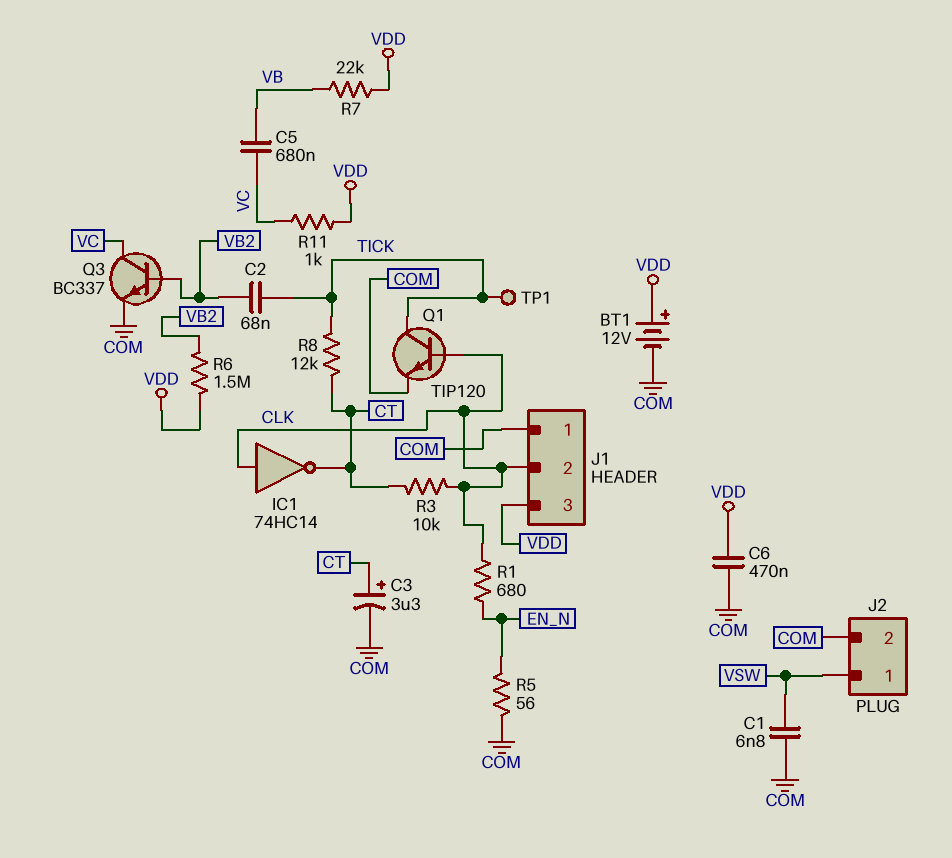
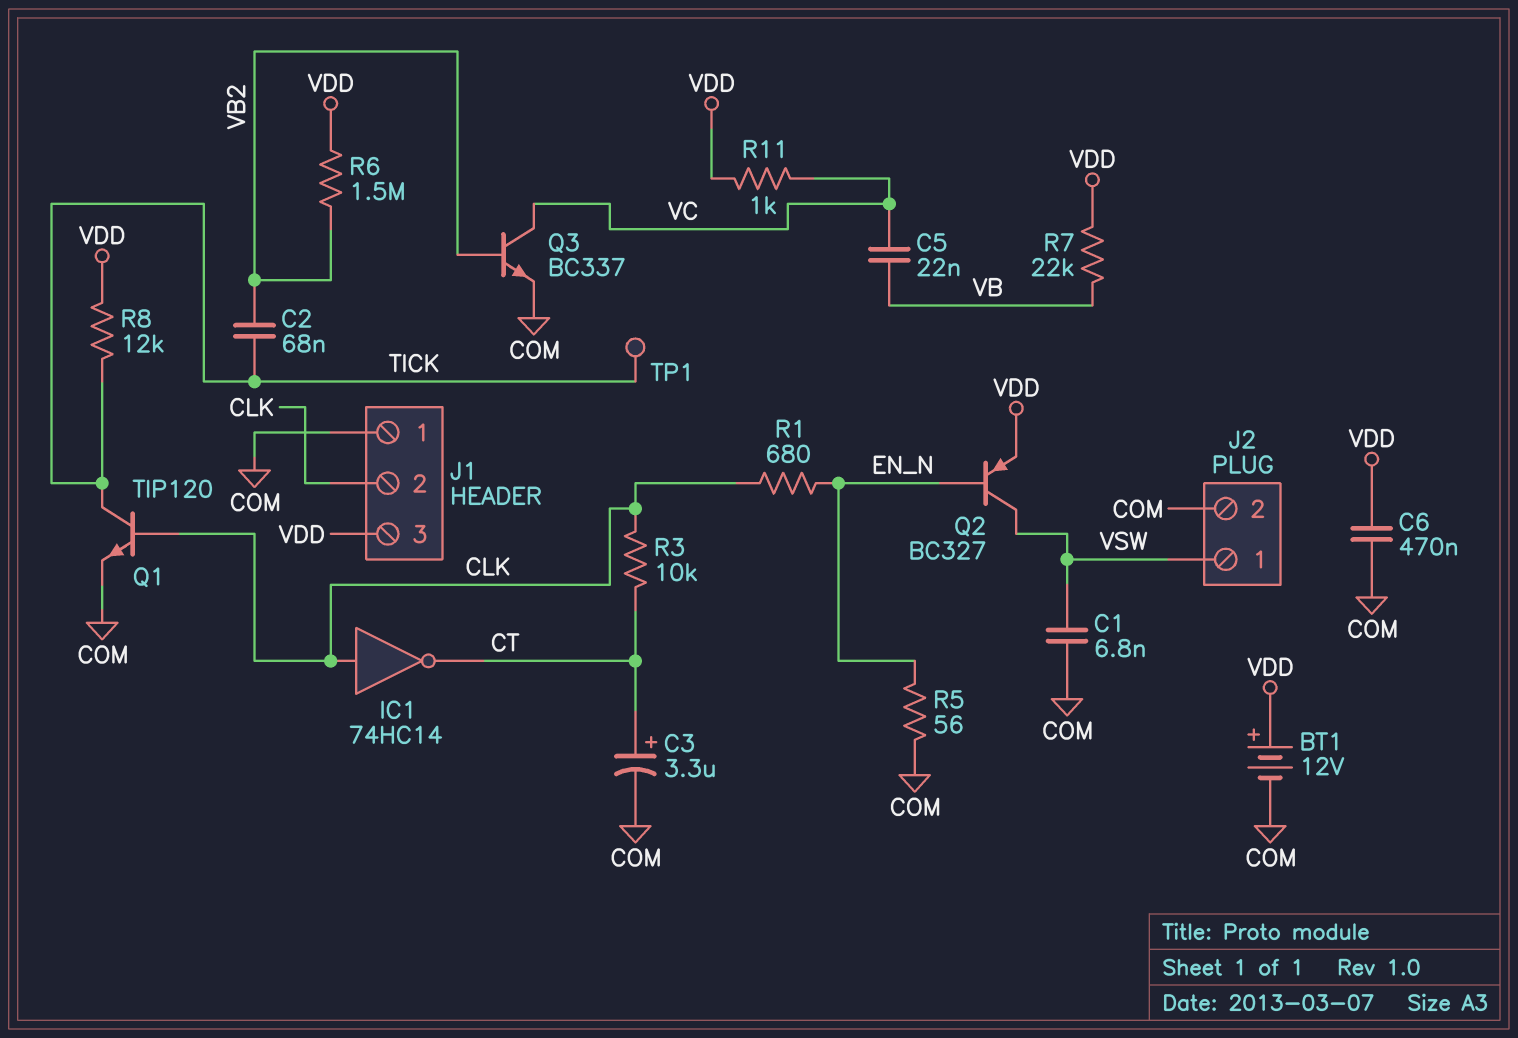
C5: 680nF (VB, VC) -> 22nF (VB, VC)
Q2: none -> PNP BC327 (B EN_N, C VSW, E VDD)
R8: 12k (CT, TICK) -> 12k (TICK, VDD)

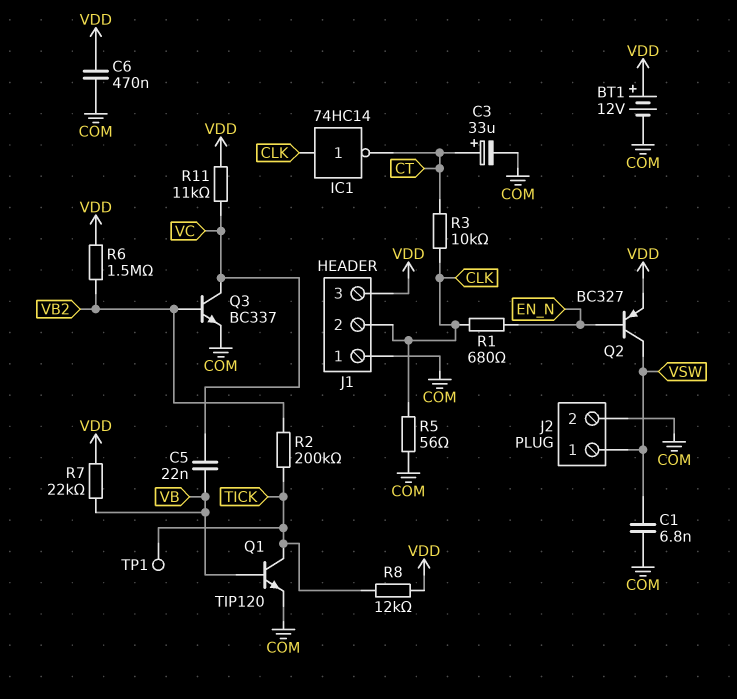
C2: 68nF (TICK, VB2) -> none
C3: 3.3uF (plus CT, minus COM) -> 33uF (plus CT, minus COM)
Q1: NPN TIP120 (B CLK, C TICK, E COM) -> NPN TIP120 (B VB, C TICK, E COM)
R2: none -> 200k (TICK, VB2)
R5: 56 (COM, EN_N) -> 56 (CLK, COM)
R11: 1k (VC, VDD) -> 11k (VC, VDD)

